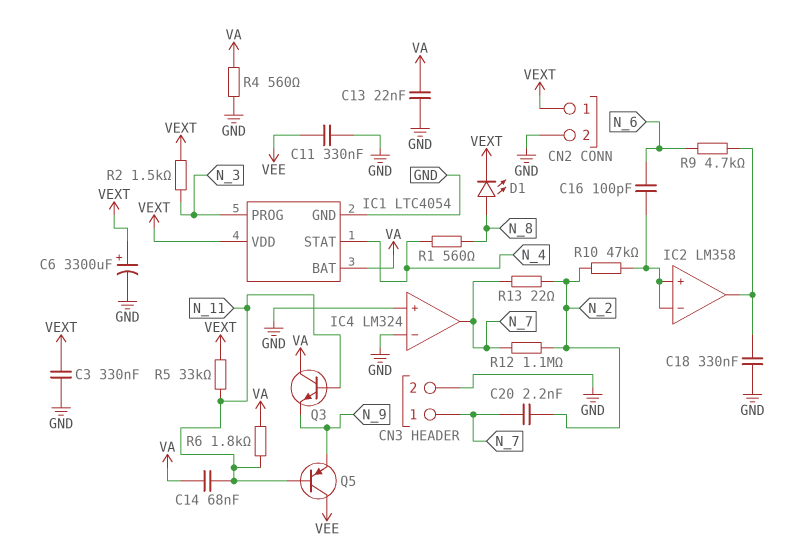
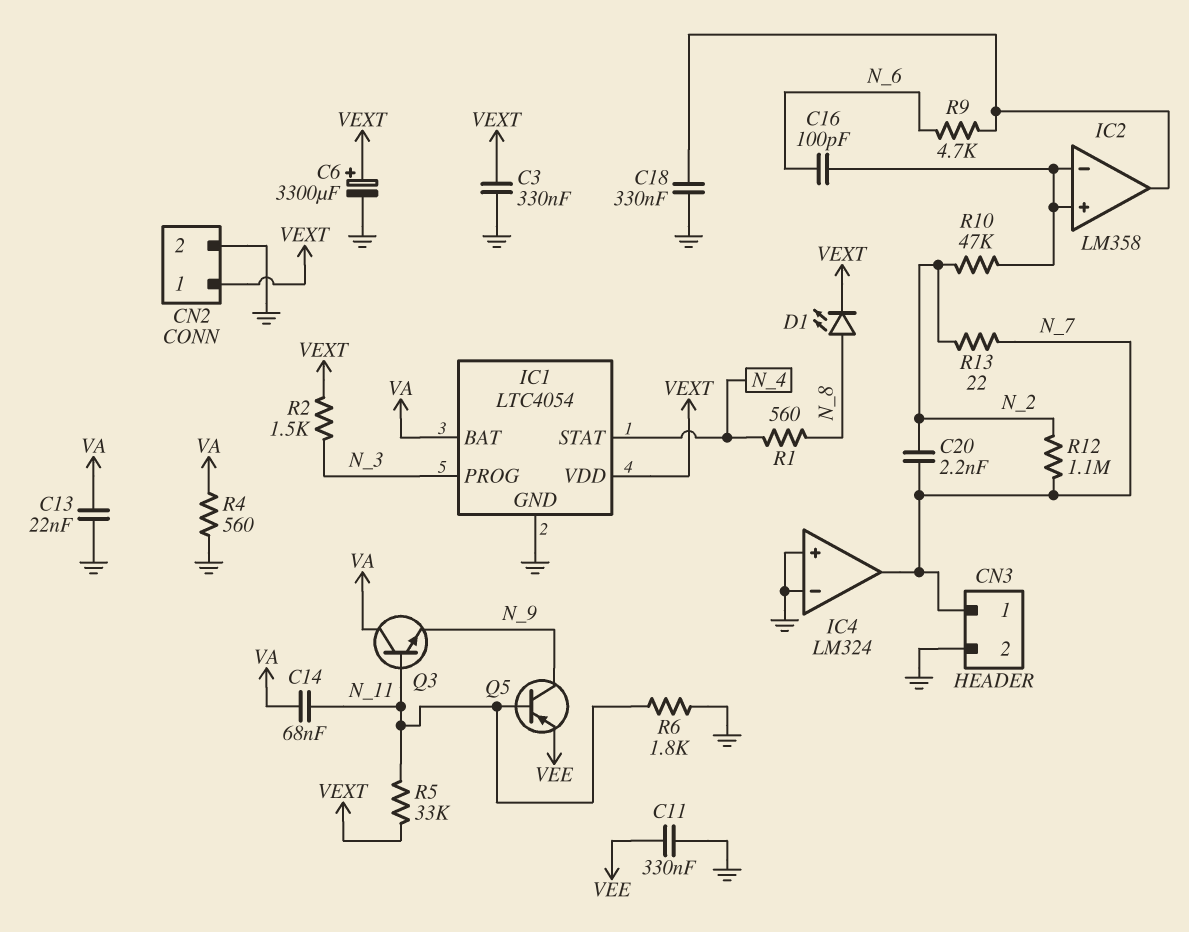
Q5: PNP (B N_11, C VEE, E N_9) -> PNP (B N_11, C N_9, E VEE)
R6: 1.8k (N_11, VA) -> 1.8k (GND, N_11)

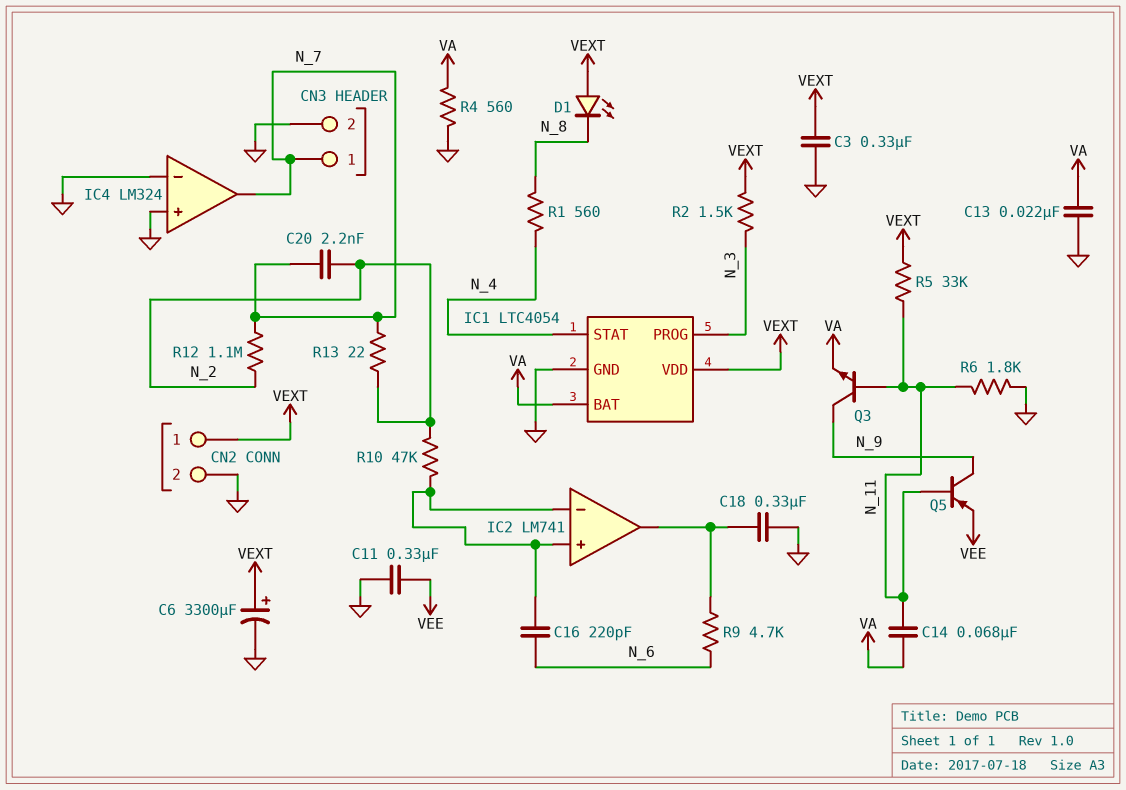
C16: 100pF (IC2/in+, N_6) -> 220pF (IC2/in+, N_6)
D1: LED (A N_8, K VEXT) -> LED (A VEXT, K N_8)
IC2: LM358 -> LM741
Q3: NPN (B N_11, C VA, E N_9) -> NPN (B N_11, C N_9, E VA)

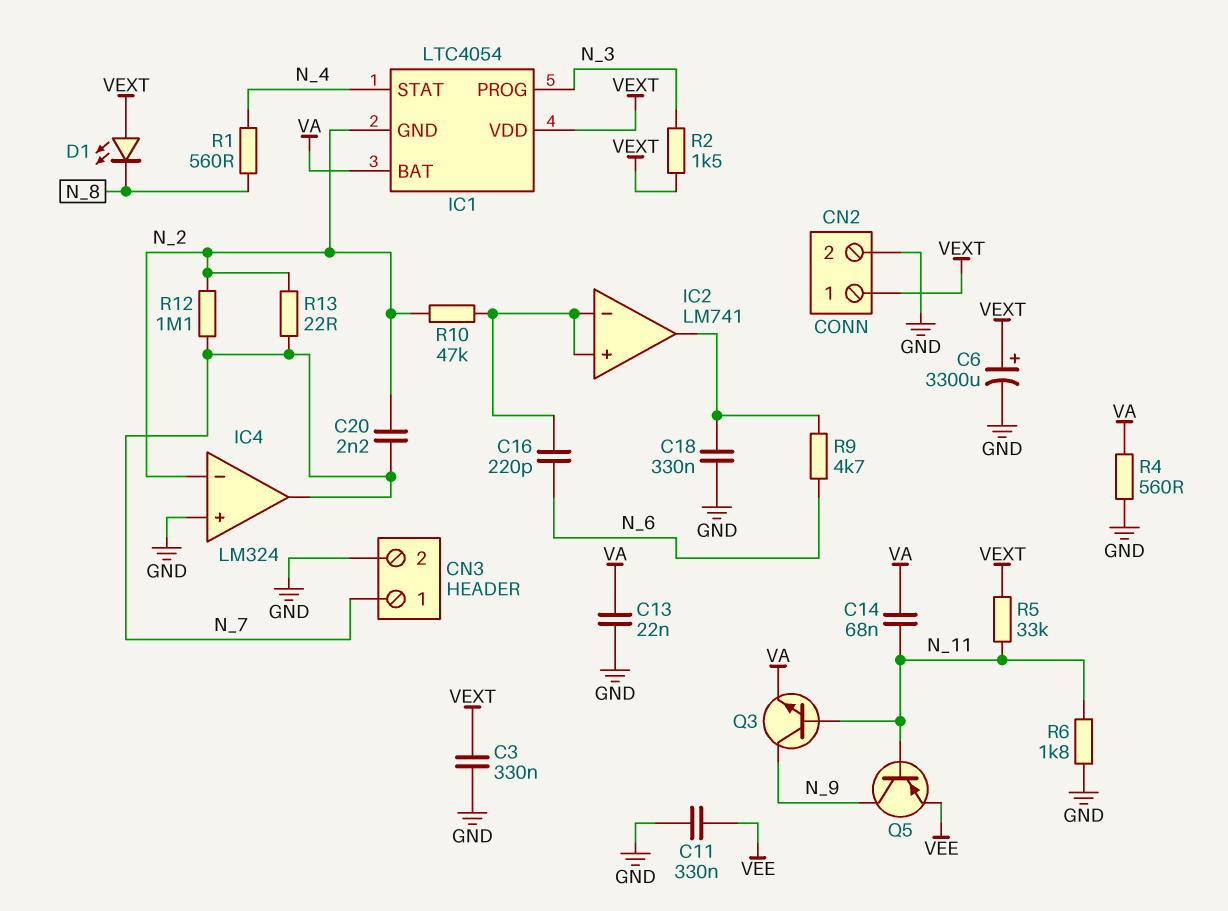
IC1 pin GND: GND -> N_2
IC4 pin in-: GND -> N_2

